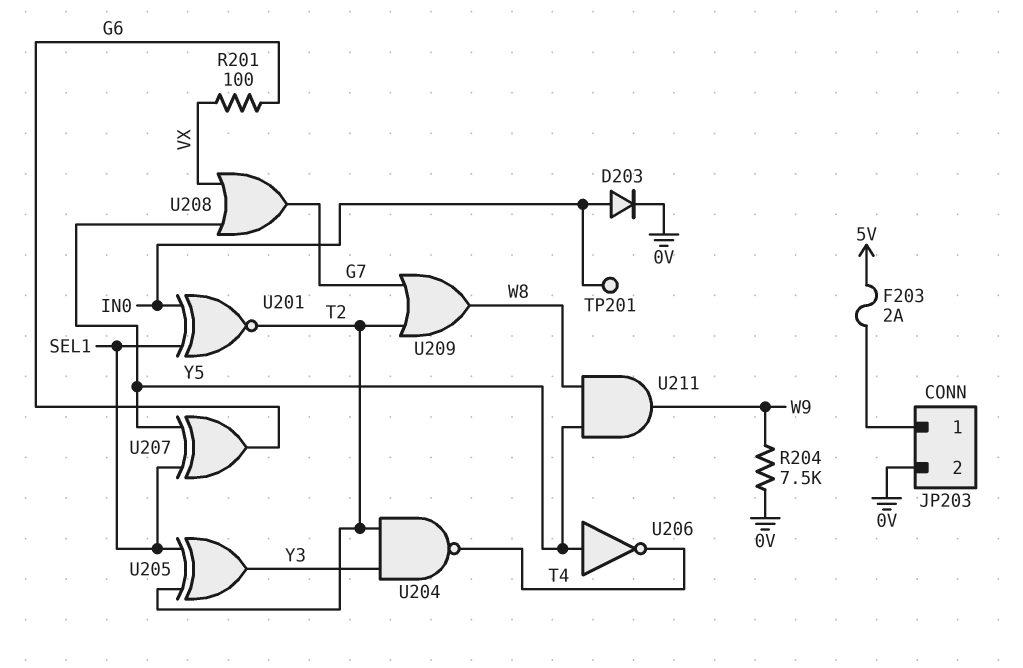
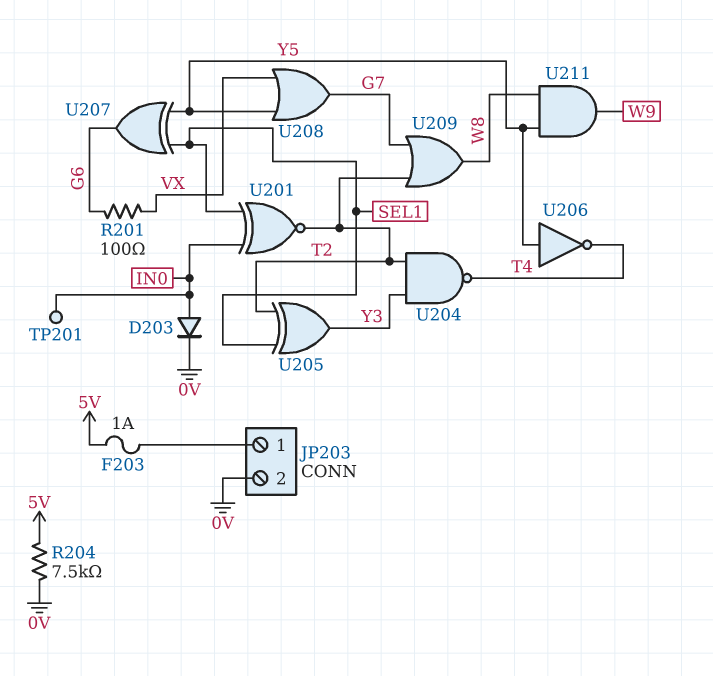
F203: 2A (5V, JP203/1) -> 1A (5V, JP203/1)
R204: 7.5k (0V, W9) -> 7.5k (0V, 5V)

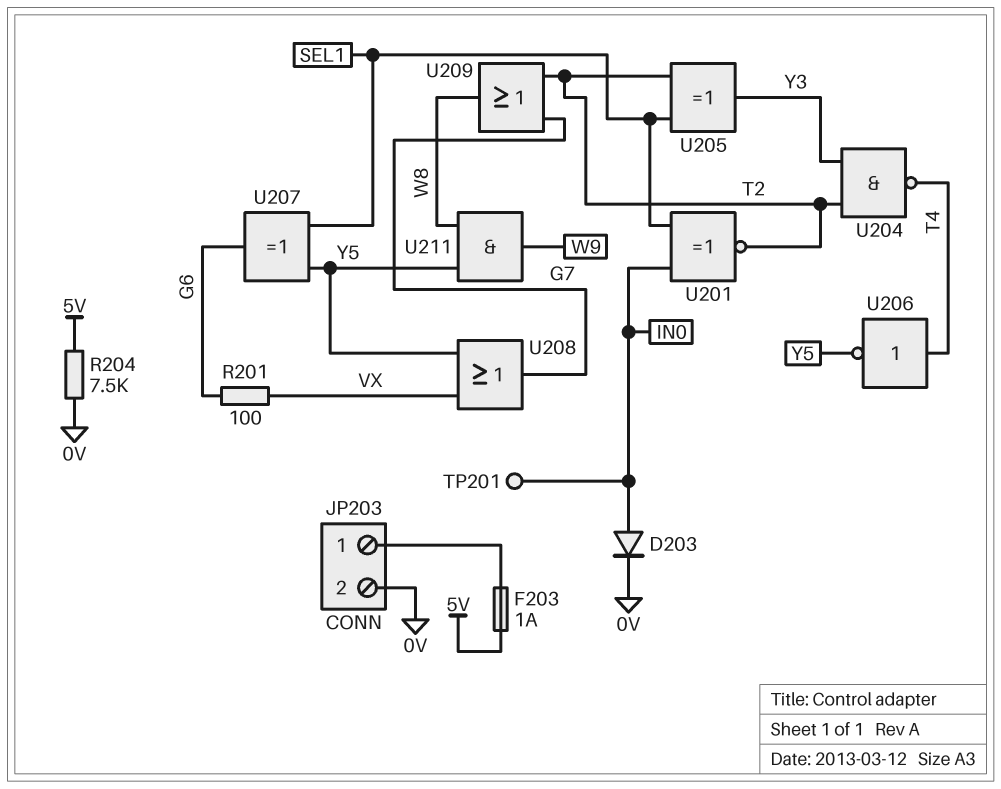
U206: NOT (in Y5, out T4) -> NOT (in T4, out Y5)

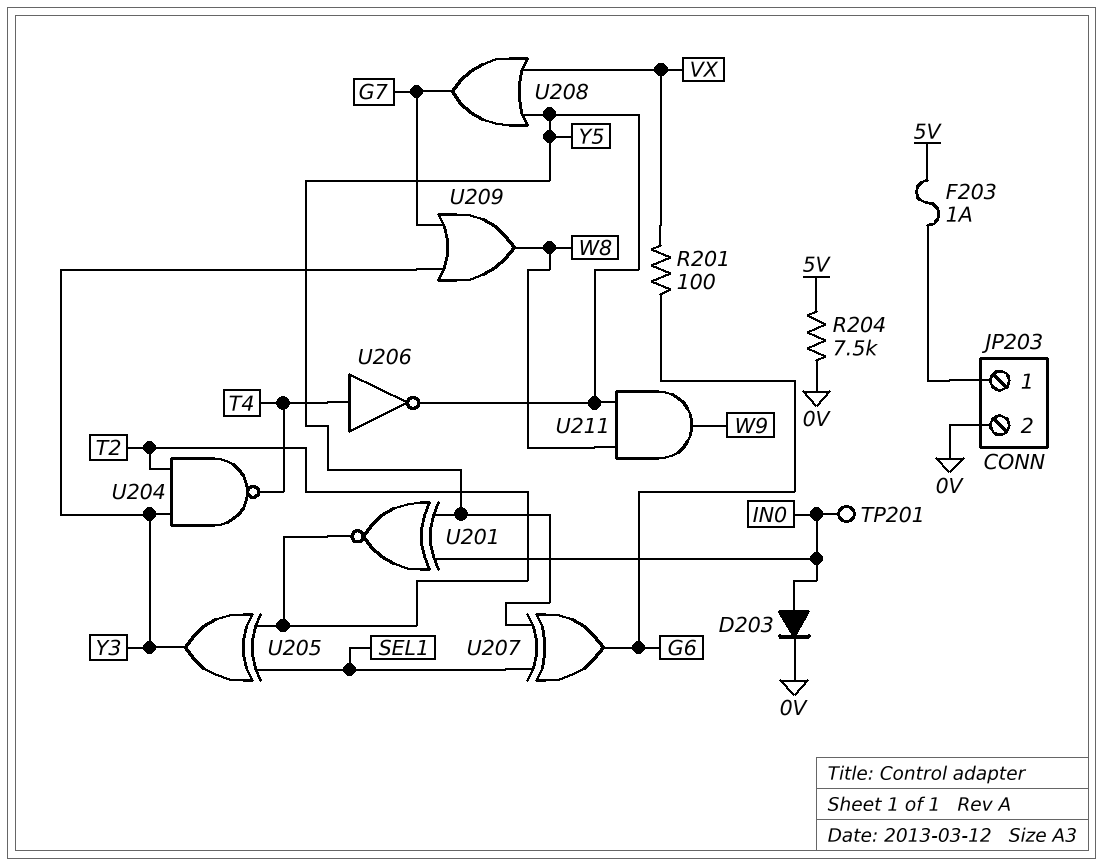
U201: XNOR (in IN0, in SEL1, out T2) -> XNOR (in IN0, in Y5, out T2)
U209: OR (in G7, in T2, out W8) -> OR (in G7, in Y3, out W8)

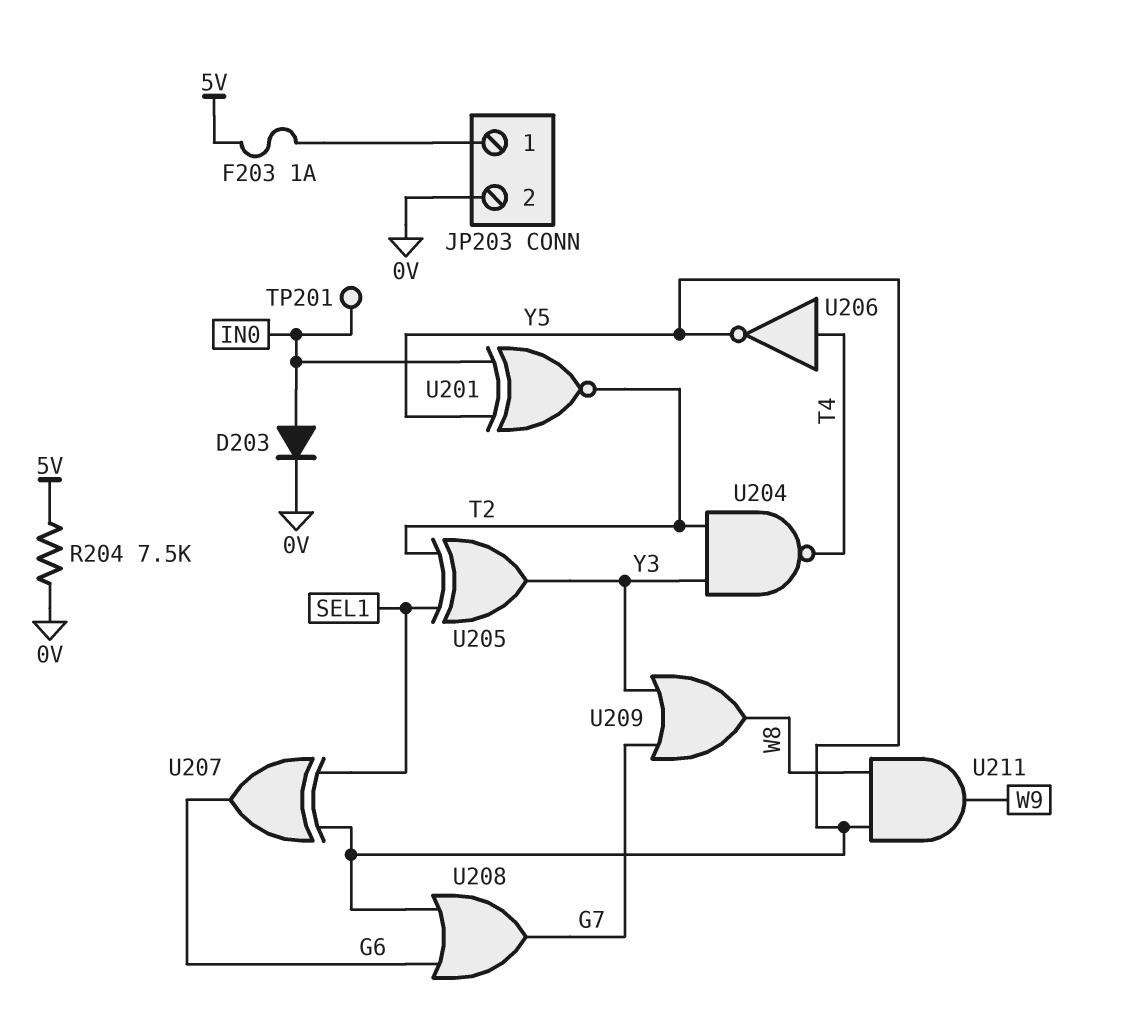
R201: 100 (G6, VX) -> none
U208: OR (in VX, in Y5, out G7) -> OR (in G6, in Y5, out G7)

